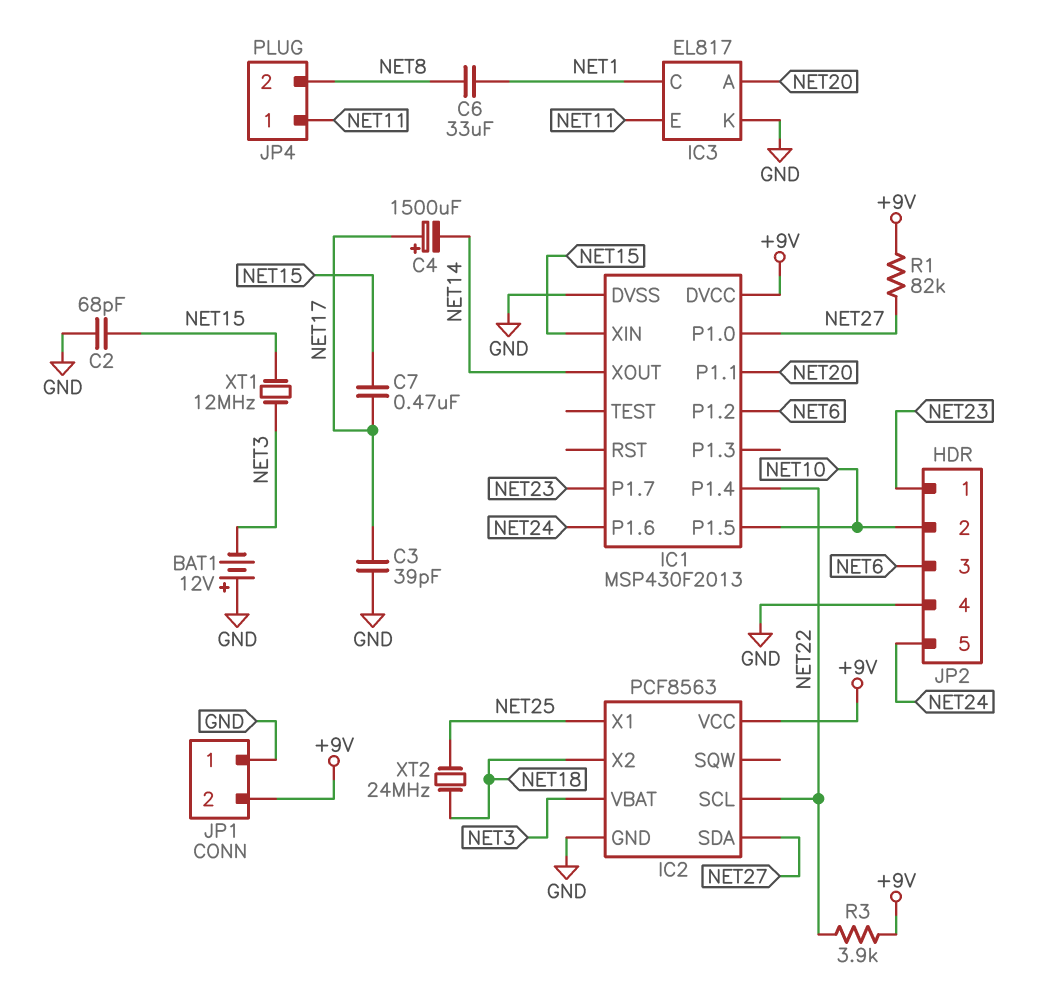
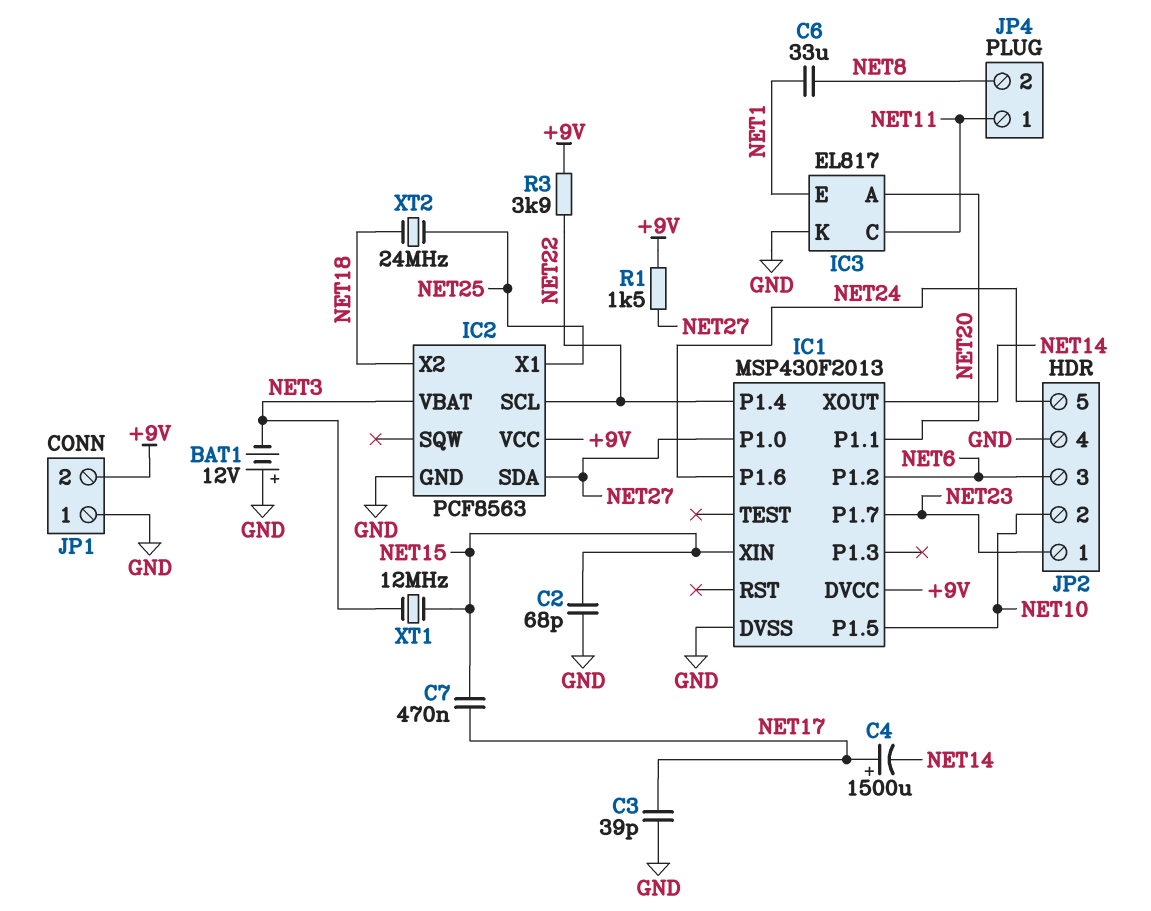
IC3 pin C: NET1 -> NET11
IC3 pin E: NET11 -> NET1
R1: 82k (+9V, NET27) -> 1.5k (+9V, NET27)

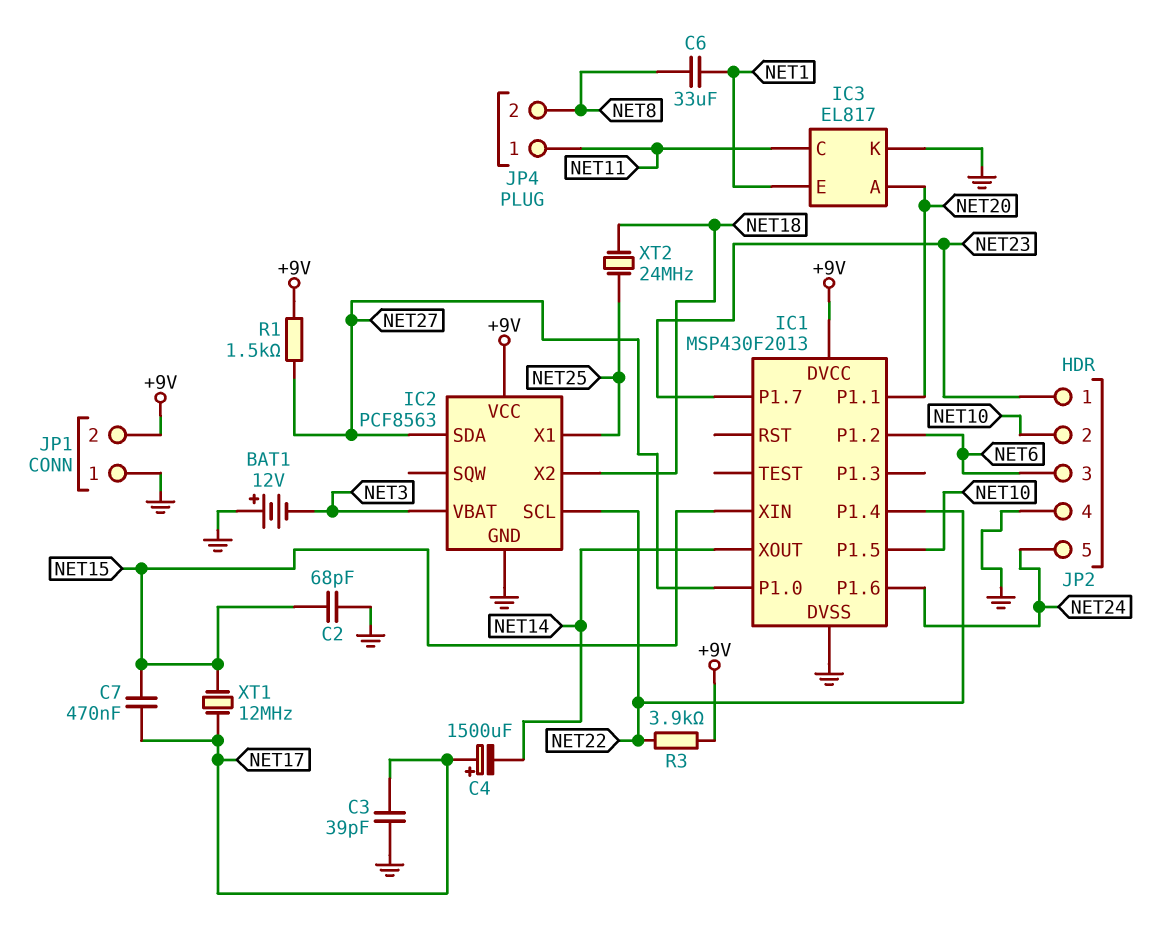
XT1: 12MHz (NET3, NET15) -> 12MHz (NET15, NET17)

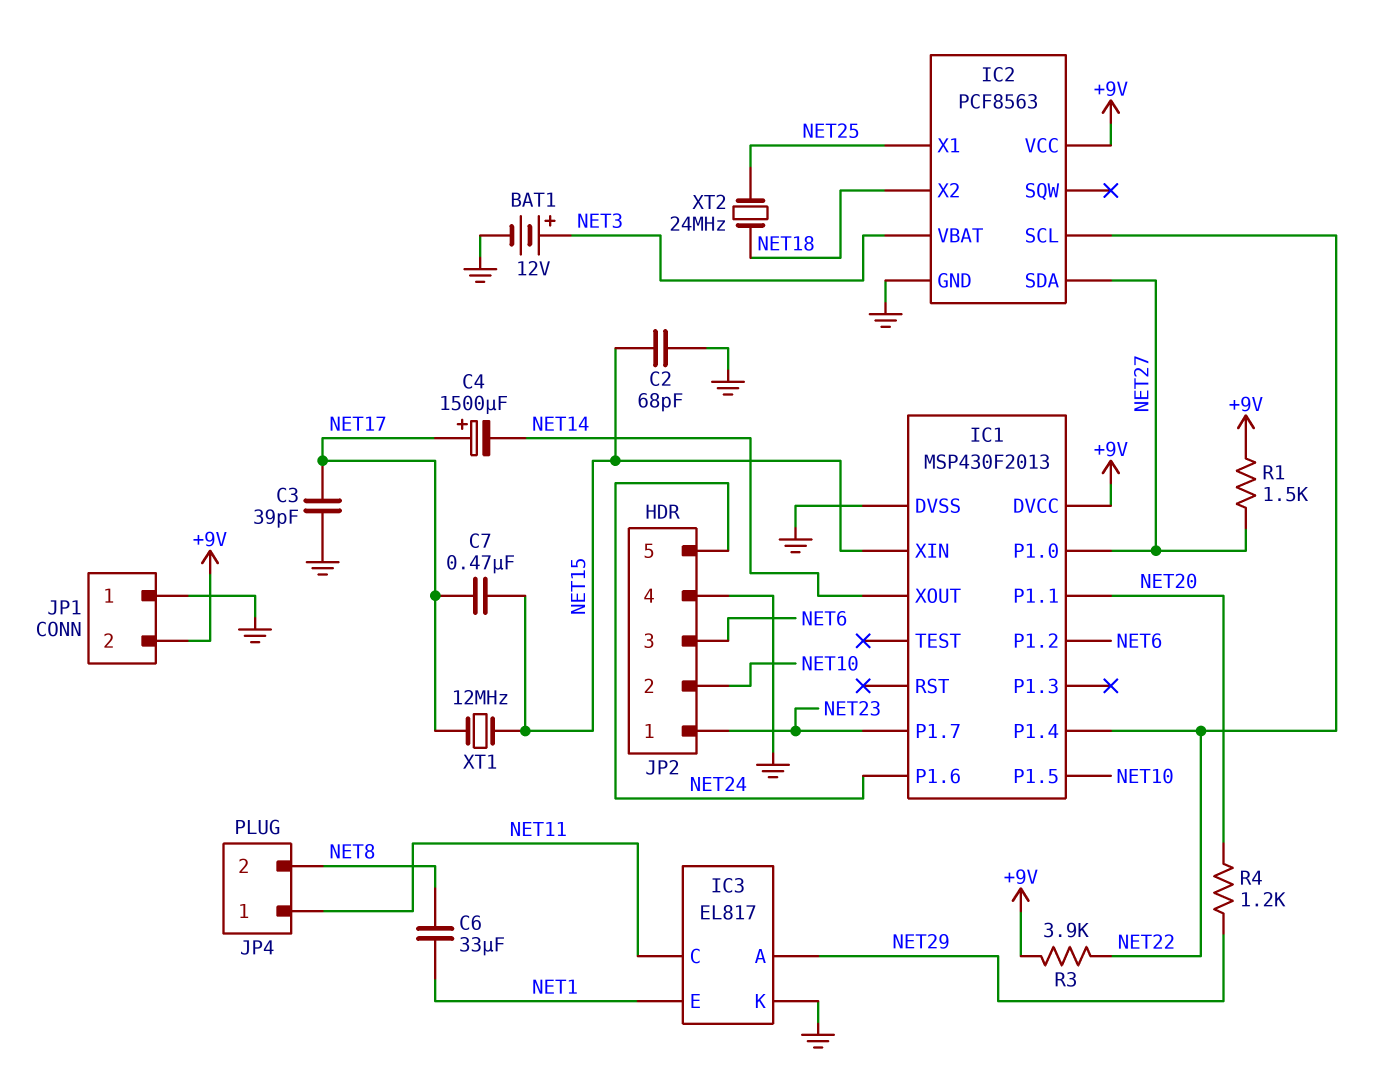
BAT1: 12V (plus GND, minus NET3) -> 12V (plus NET3, minus GND)
IC3 pin A: NET20 -> NET29
R4: none -> 1.2k (NET20, NET29)

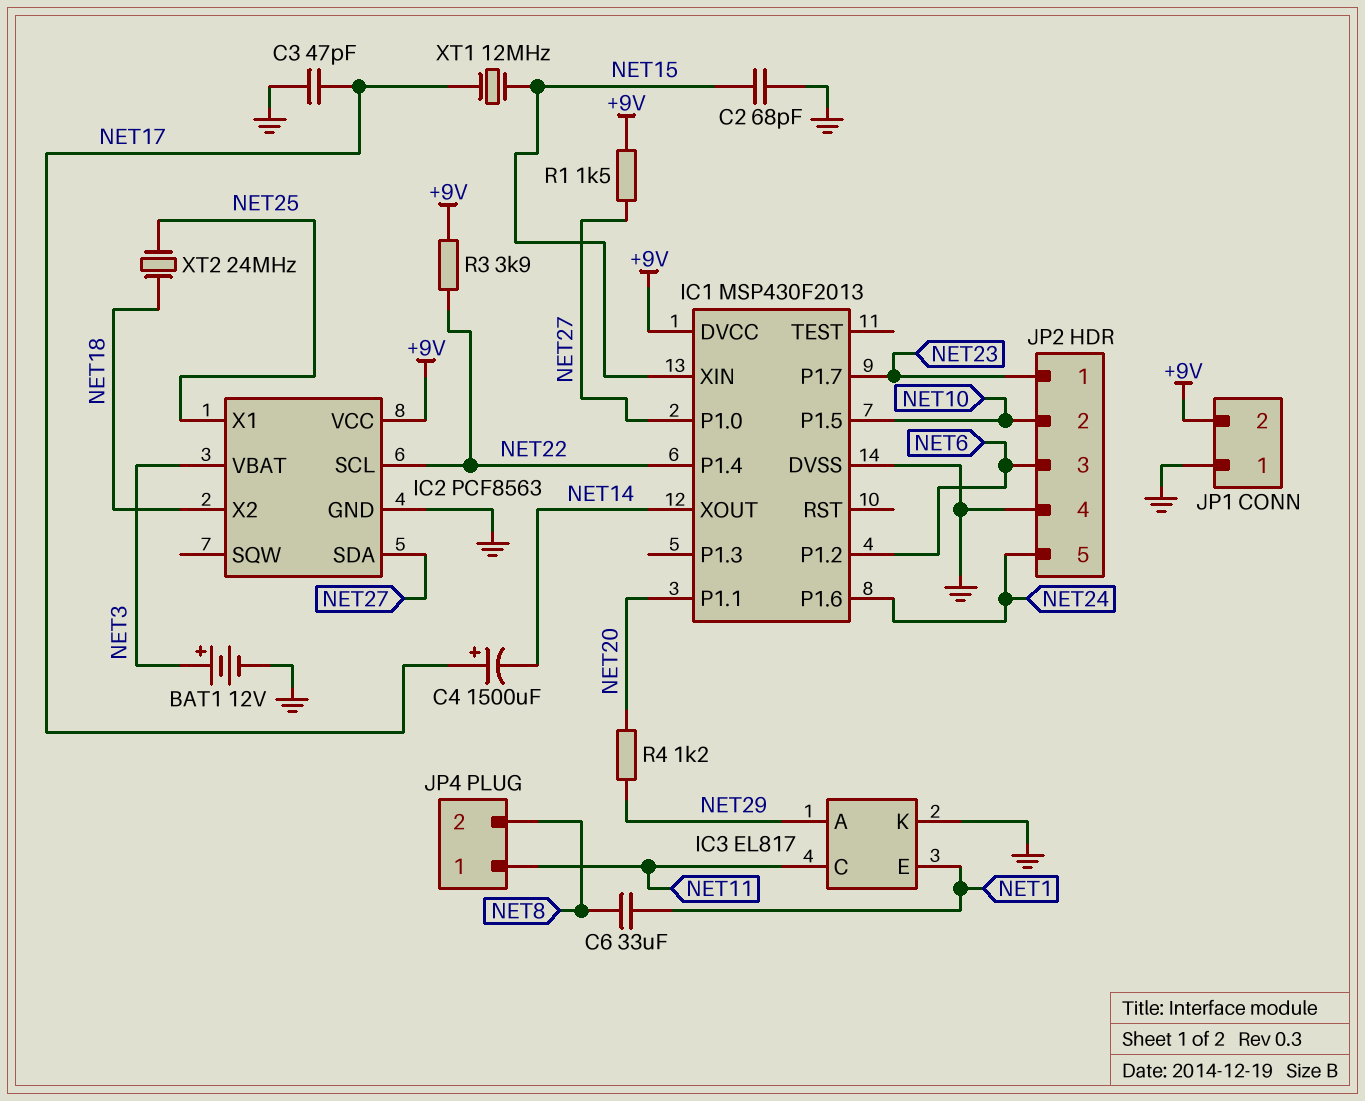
C3: 39pF (GND, NET17) -> 47pF (GND, NET17)
C7: 470nF (NET15, NET17) -> none

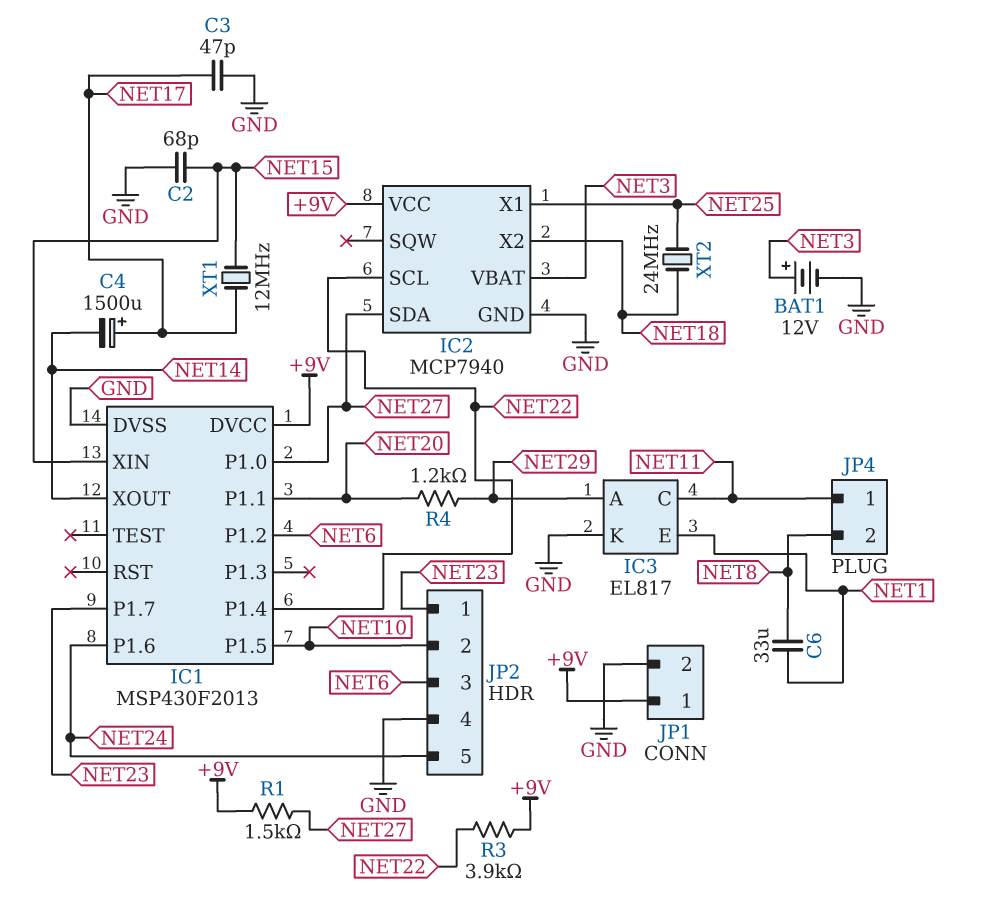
IC2: PCF8563 -> MCP7940
JP1 pin 1: GND -> +9V
JP1 pin 2: +9V -> GND

